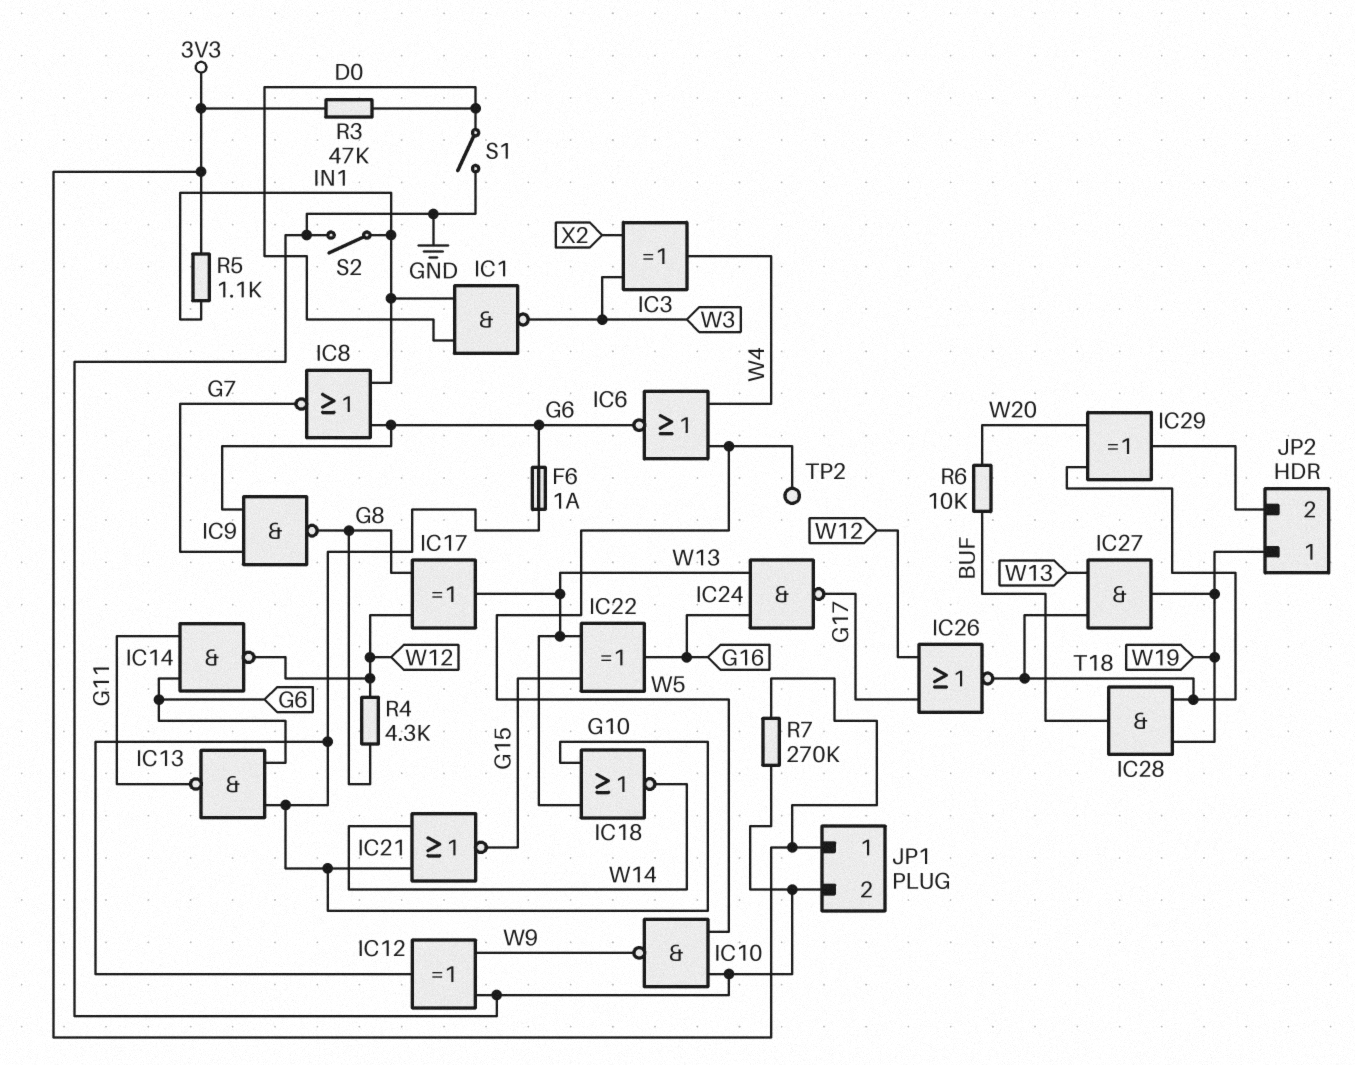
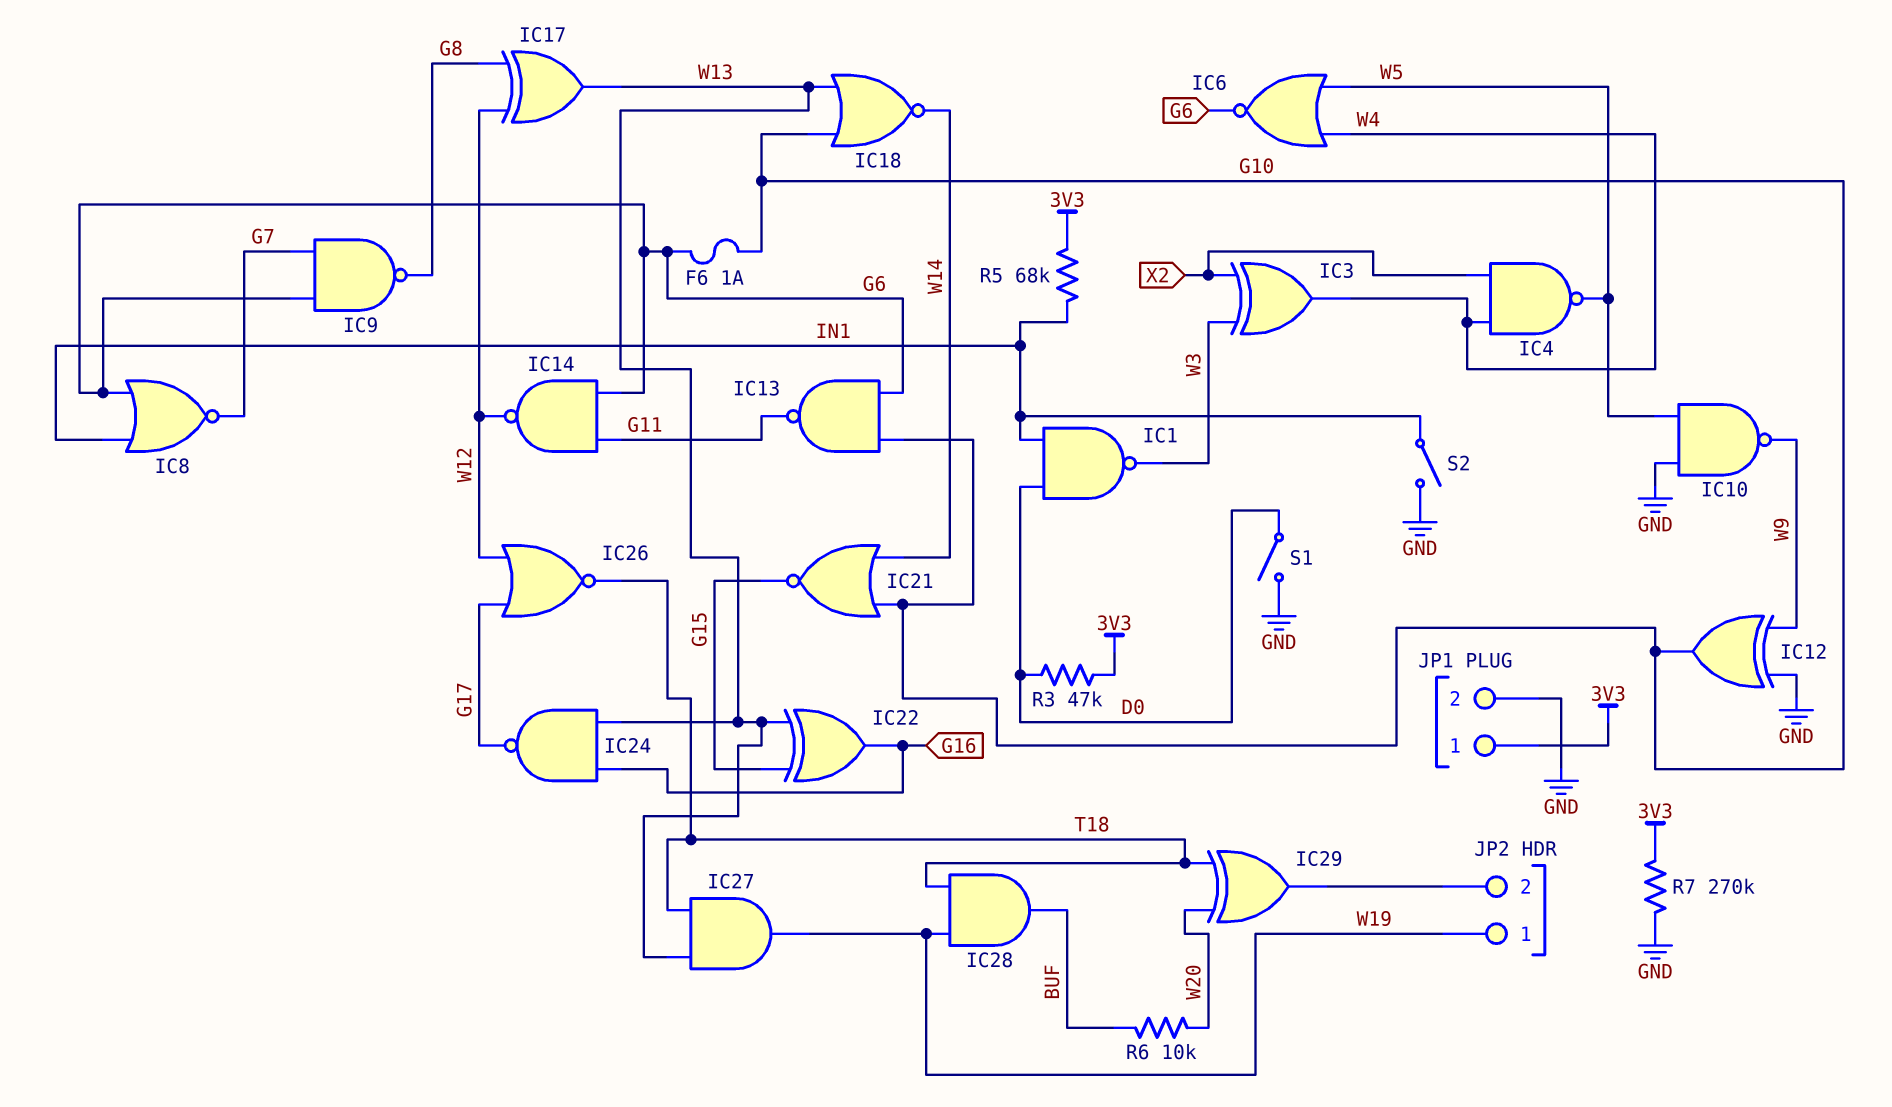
IC4: none -> NAND (in W4, in X2, out W5)
R4: 4.3k (G8, W12) -> none
R5: 1.1k (3V3, IN1) -> 68k (3V3, IN1)
TP2: test point (W5) -> none

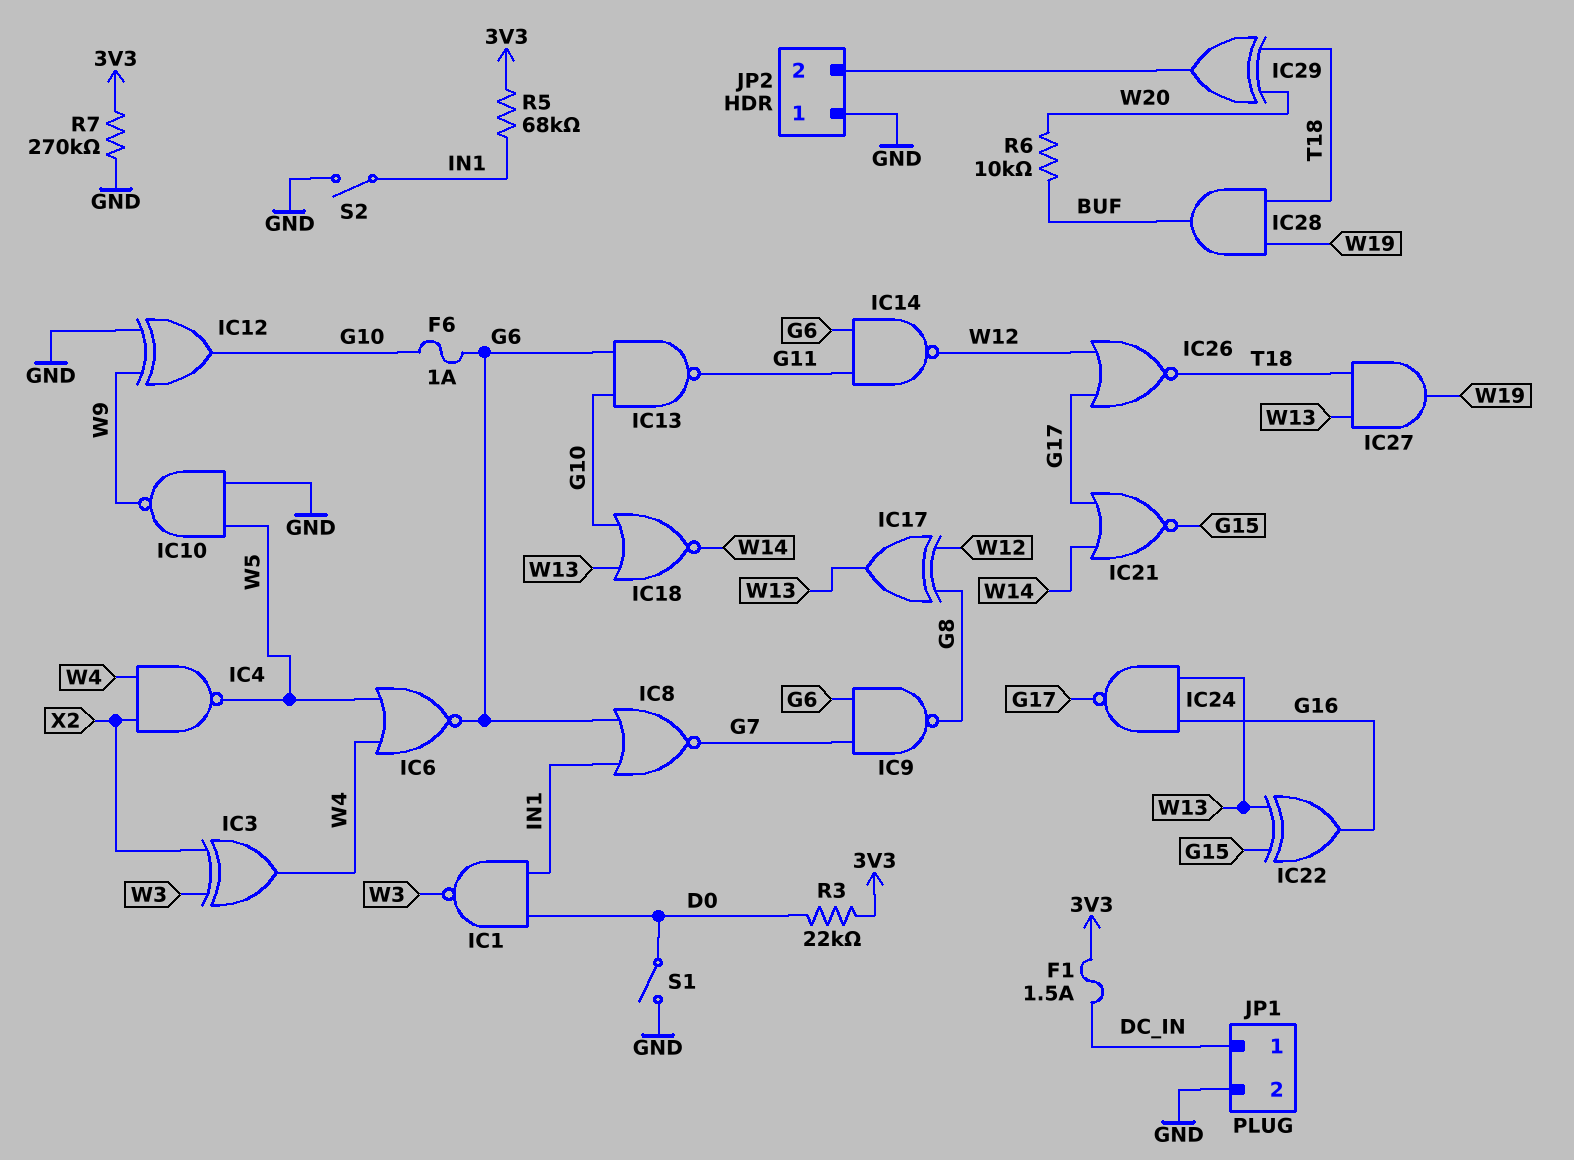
F1: none -> 1.5A (3V3, DC_IN)
IC21: NOR (in G10, in W14, out G15) -> NOR (in G17, in W14, out G15)
JP1 pin 1: 3V3 -> DC_IN
JP2 pin 1: W19 -> GND
R3: 47k (3V3, D0) -> 22k (3V3, D0)

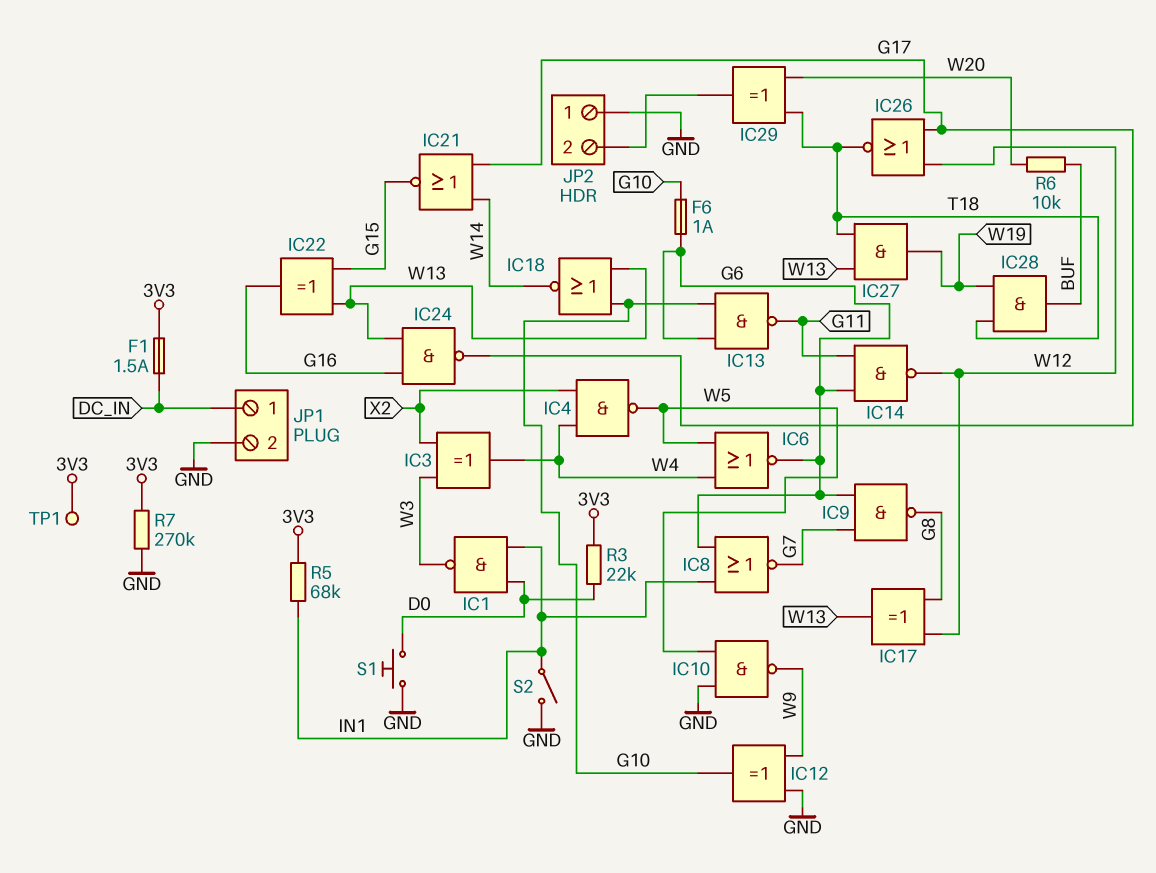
S1: switch (D0, GND) -> button (D0, GND)
TP1: none -> test point (3V3)

